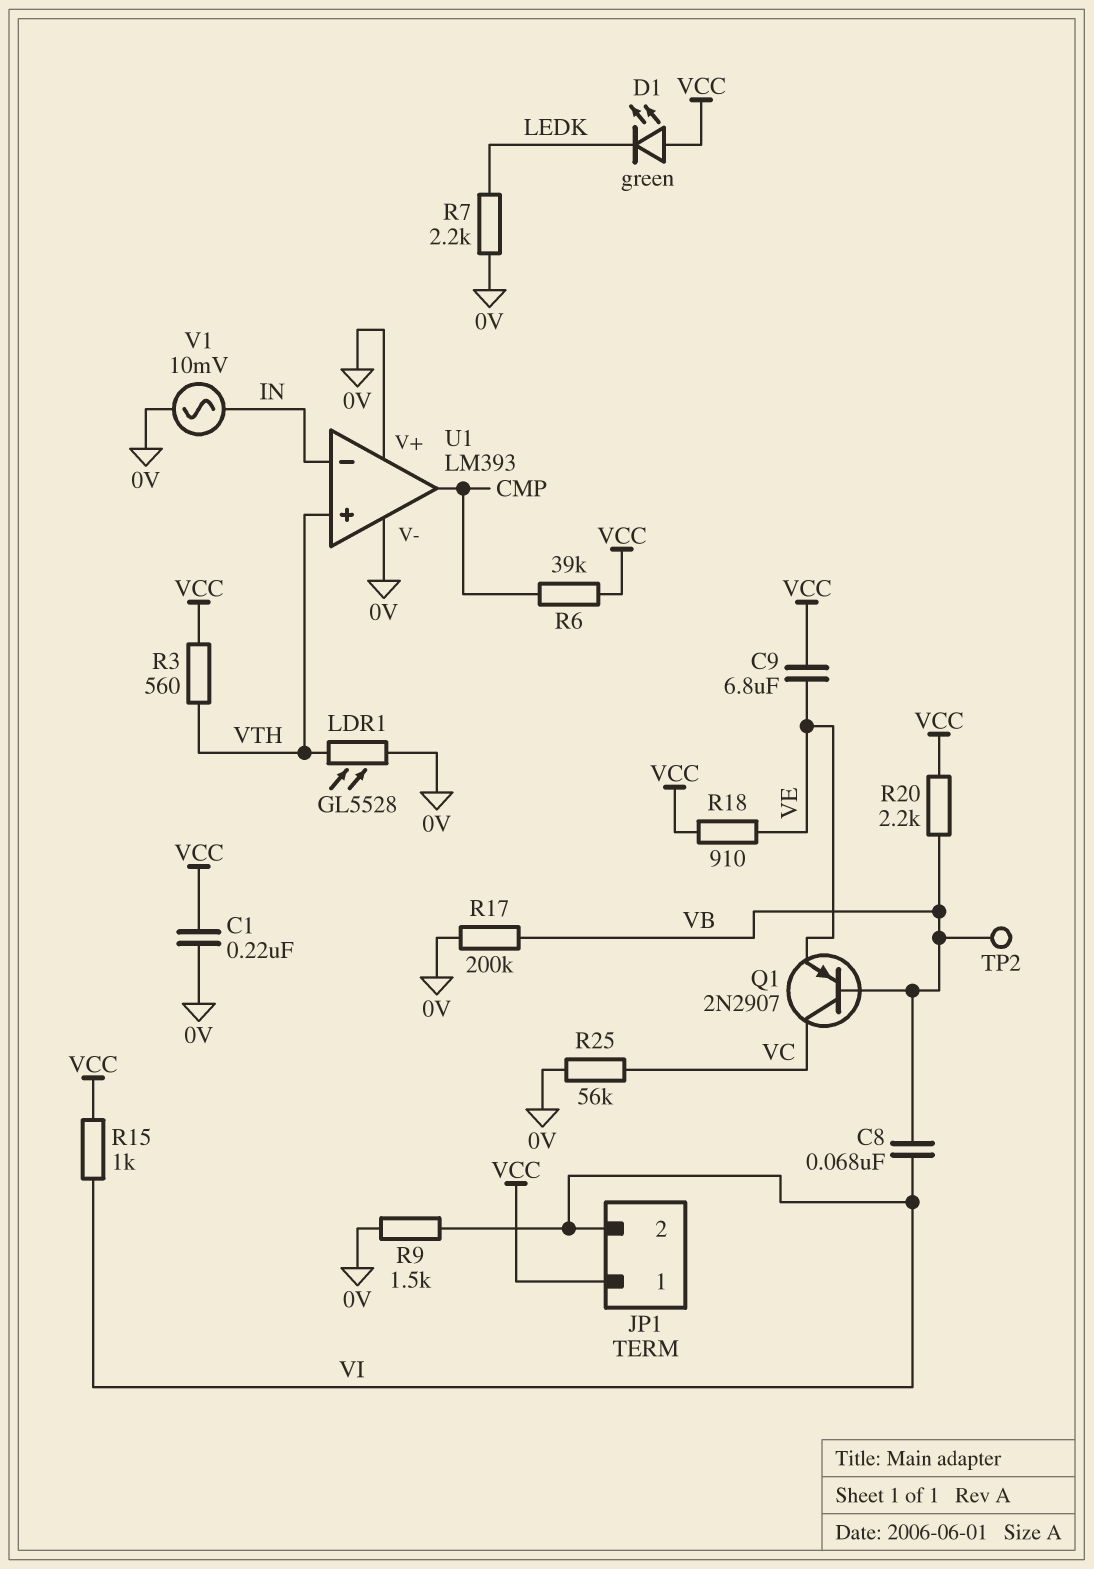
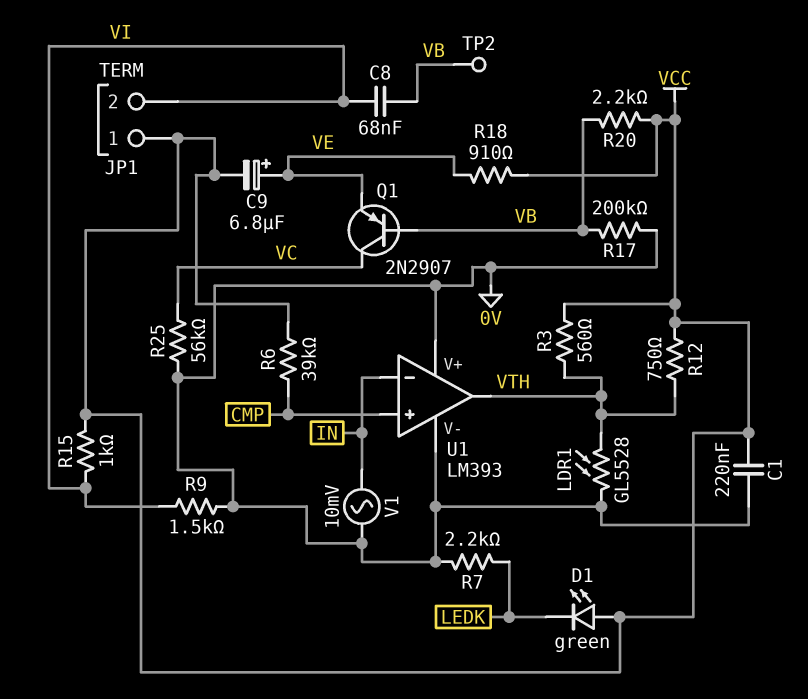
C9: 6.8uF (VCC, VE) -> 6.8uF (plus VE, minus VCC)
R12: none -> 750 (VCC, VTH)
U1 pin in+: VTH -> CMP
U1 pin out: CMP -> VTH

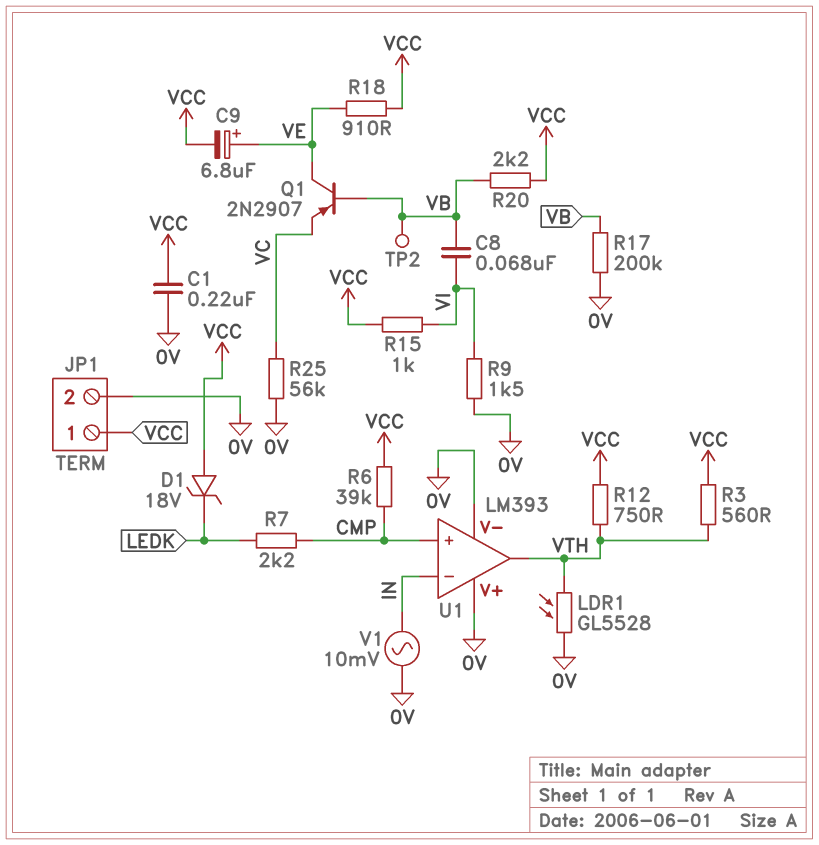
D1: LED green (A VCC, K LEDK) -> zener 18V (A VCC, K LEDK)
JP1 pin 2: VI -> 0V
Q1: PNP 2N2907 (B VB, C VC, E VE) -> PNP 2N2907 (B VB, C VE, E VC)
R7: 2.2k (0V, LEDK) -> 2.2k (CMP, LEDK)

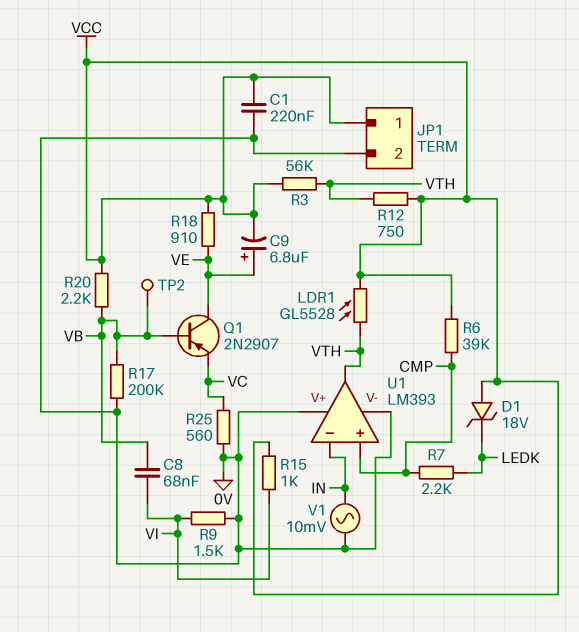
LDR1: GL5528 (0V, VTH) -> GL5528 (VCC, VTH)
R3: 560 (VCC, VTH) -> 56k (VCC, VTH)
R25: 56k (0V, VC) -> 560 (0V, VC)

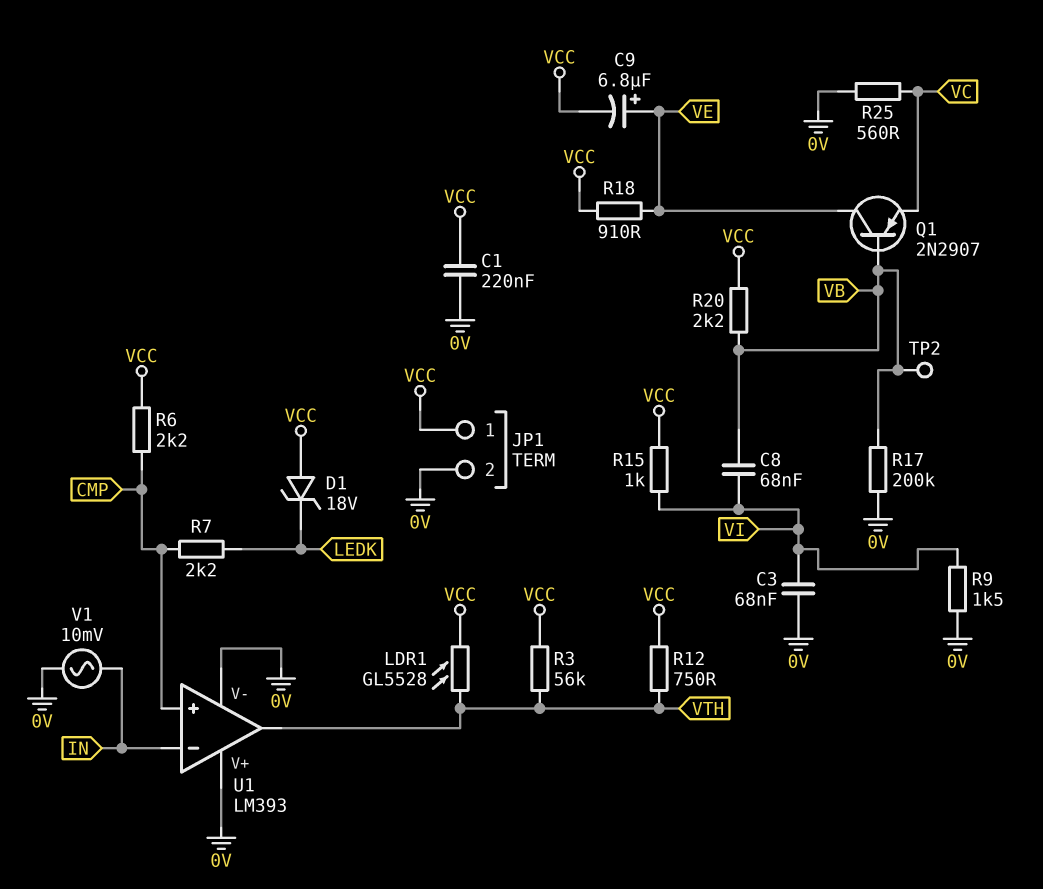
C3: none -> 68nF (0V, VI)
R6: 39k (CMP, VCC) -> 2.2k (CMP, VCC)

